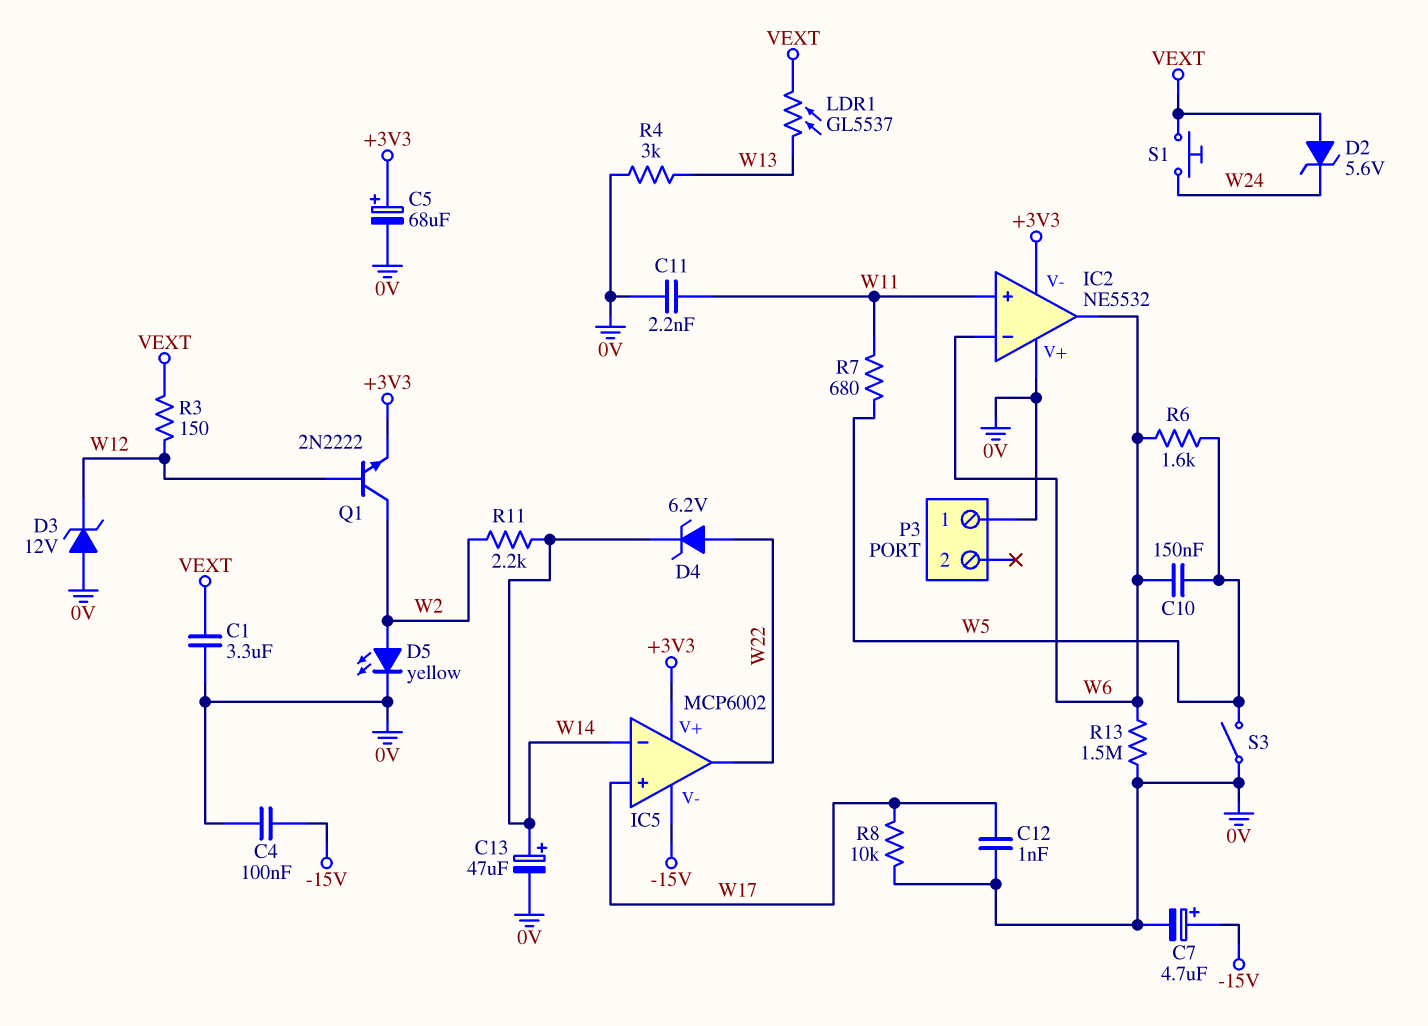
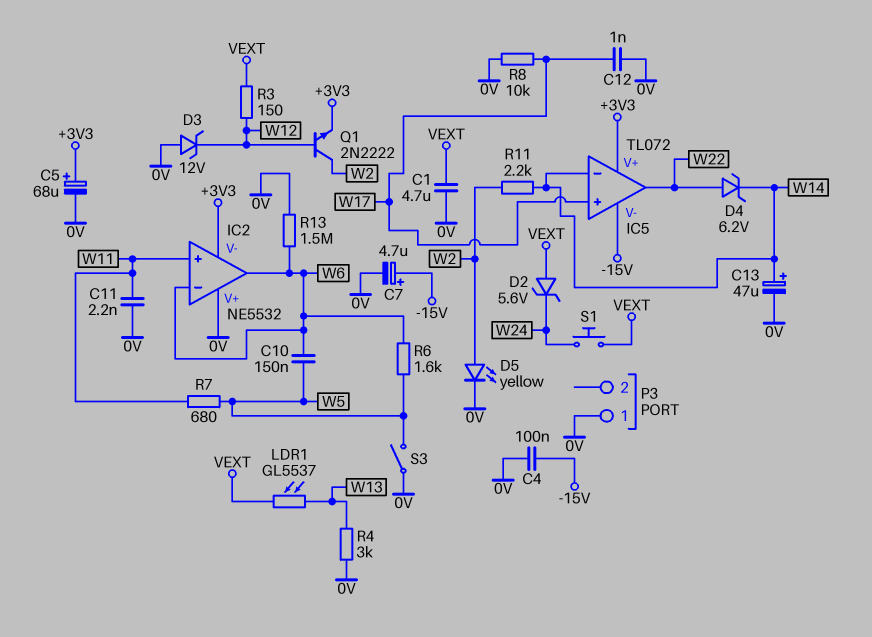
C1: 3.3uF (0V, VEXT) -> 4.7uF (0V, VEXT)
IC5: MCP6002 -> TL072

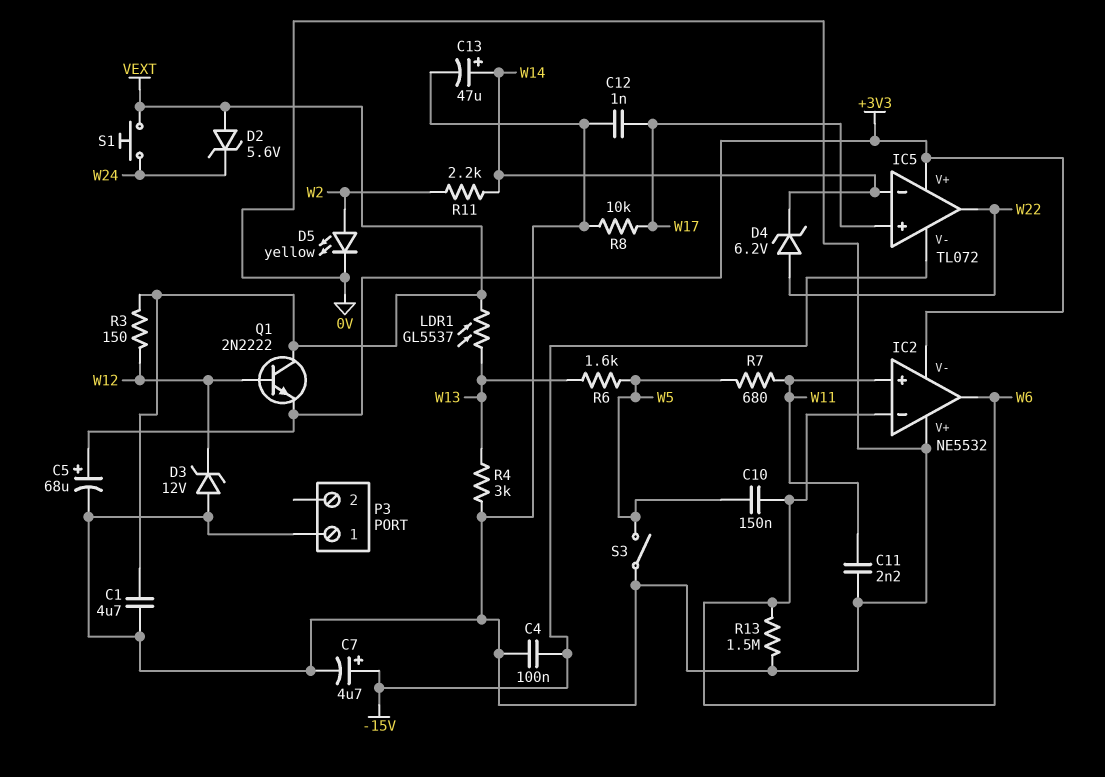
Q1: NPN 2N2222 (B W12, C W2, E +3V3) -> NPN 2N2222 (B W12, C VEXT, E +3V3)
R6: 1.6k (W5, W6) -> 1.6k (W5, W13)

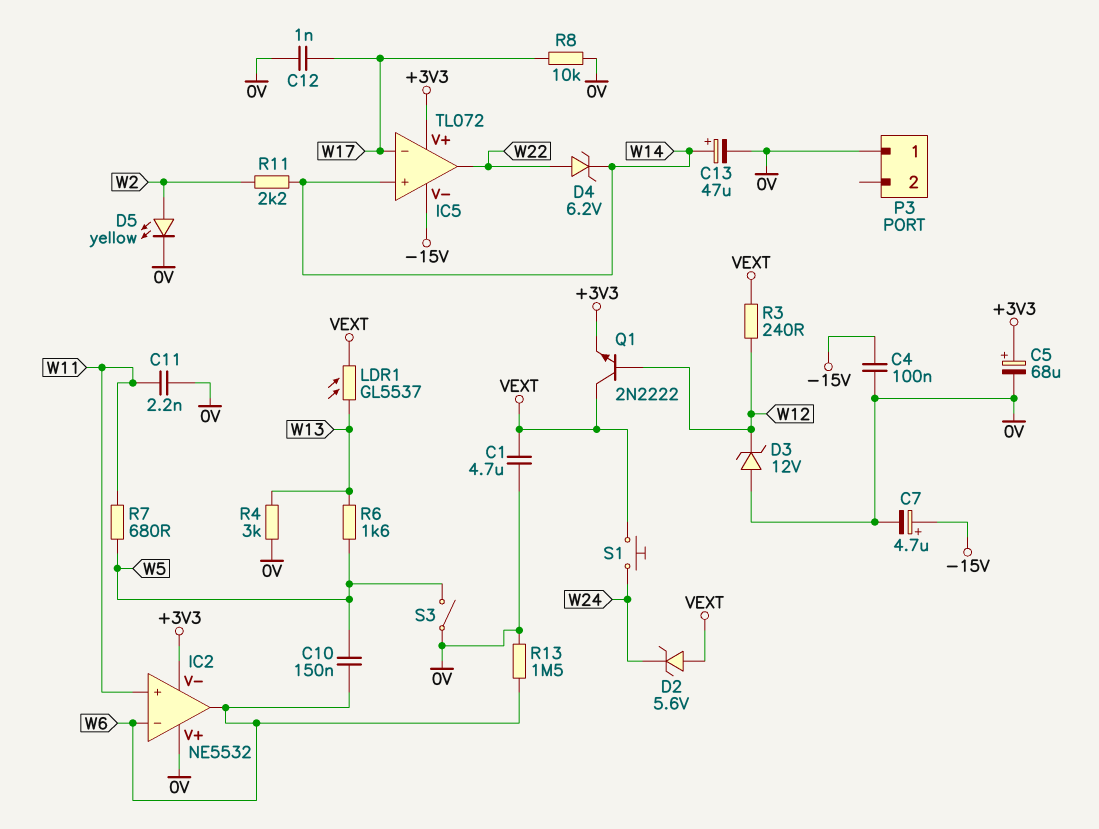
IC5 pin in+: W17 -> W14
IC5 pin in-: W14 -> W17
R3: 150 (VEXT, W12) -> 240 (VEXT, W12)

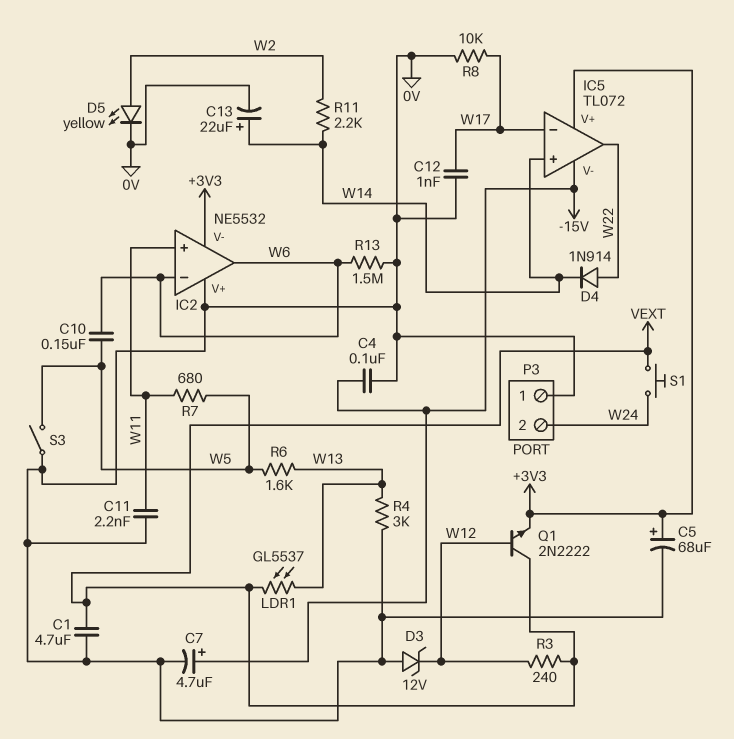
C13: 47uF (plus W14, minus 0V) -> 22uF (plus W14, minus 0V)
D2: zener 5.6V (A VEXT, K W24) -> none
D4: zener 6.2V (A W22, K W14) -> diode 1N914 (A W22, K W14)
P3 pin 2: none -> W24

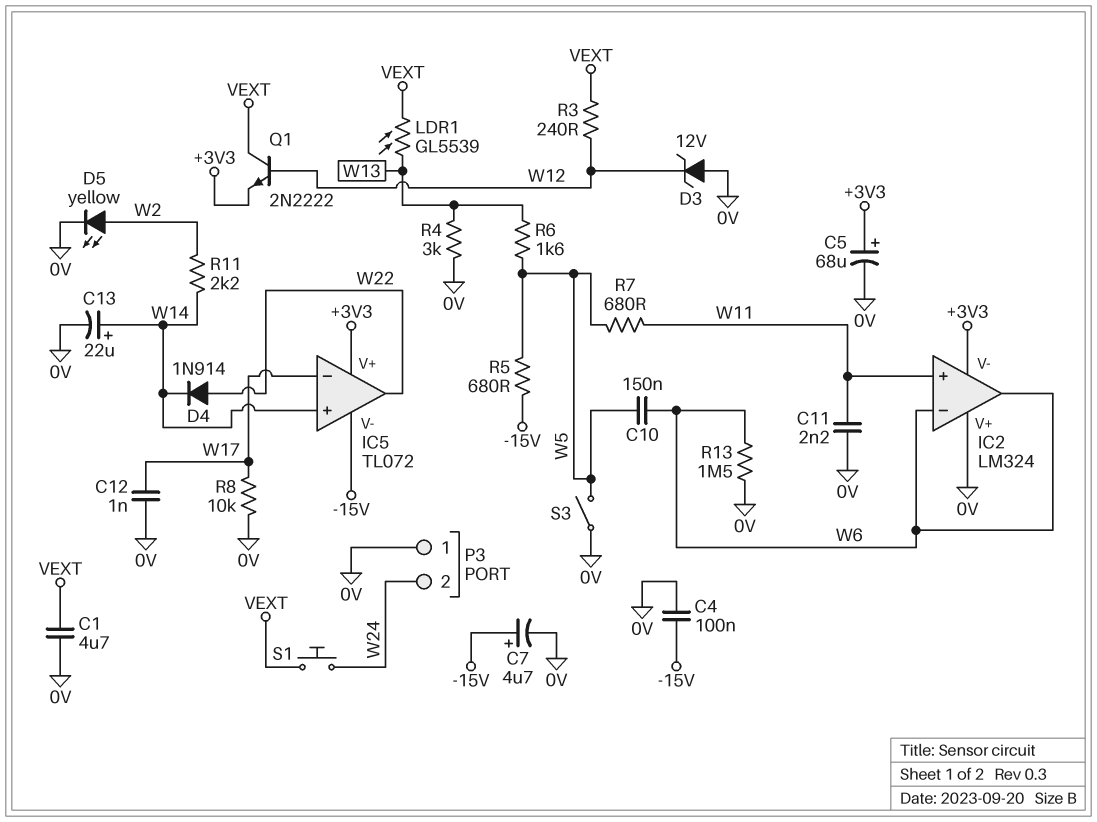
IC2: NE5532 -> LM324
LDR1: GL5537 (VEXT, W13) -> GL5539 (VEXT, W13)
R5: none -> 680 (-15V, W5)

